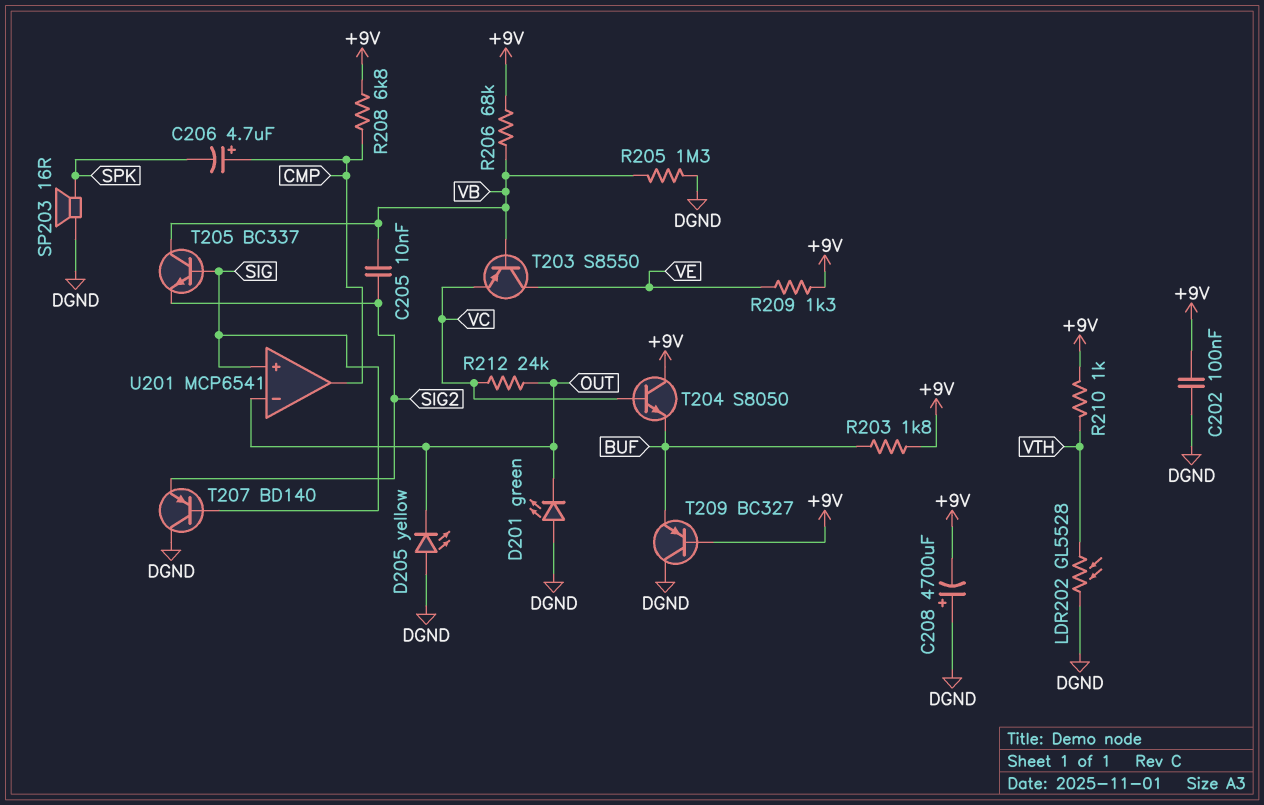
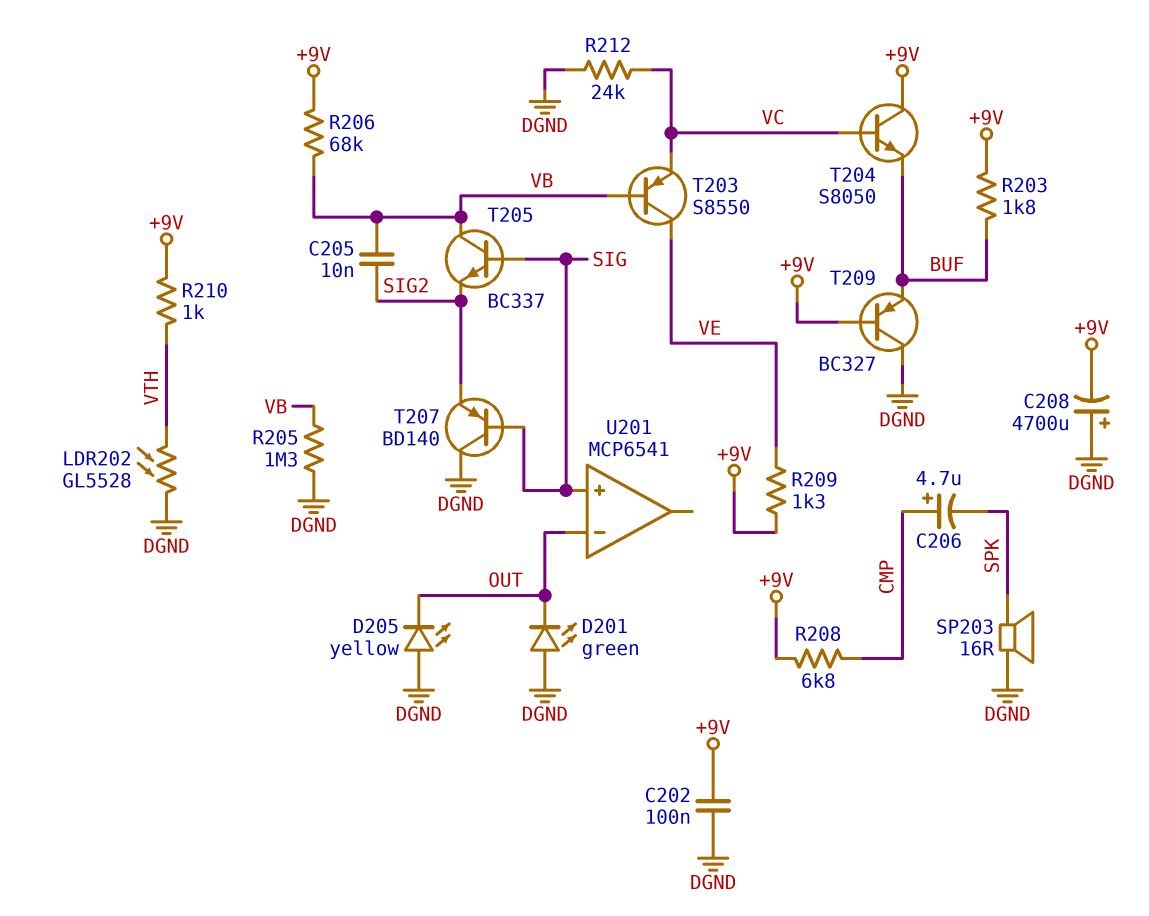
R212: 24k (OUT, VC) -> 24k (DGND, VC)
U201 pin out: CMP -> none

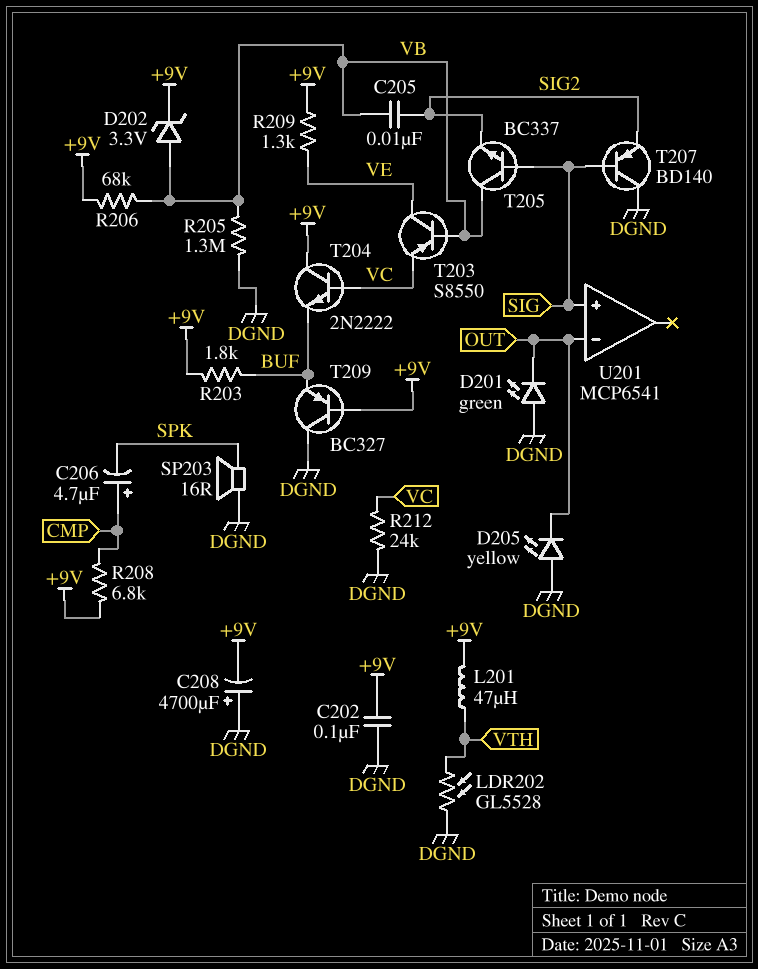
D202: none -> zener 3.3V (A VB, K +9V)
L201: none -> 47uH (+9V, VTH)
R210: 1k (+9V, VTH) -> none
T204: NPN S8050 (B VC, C +9V, E BUF) -> NPN 2N2222 (B VC, C +9V, E BUF)

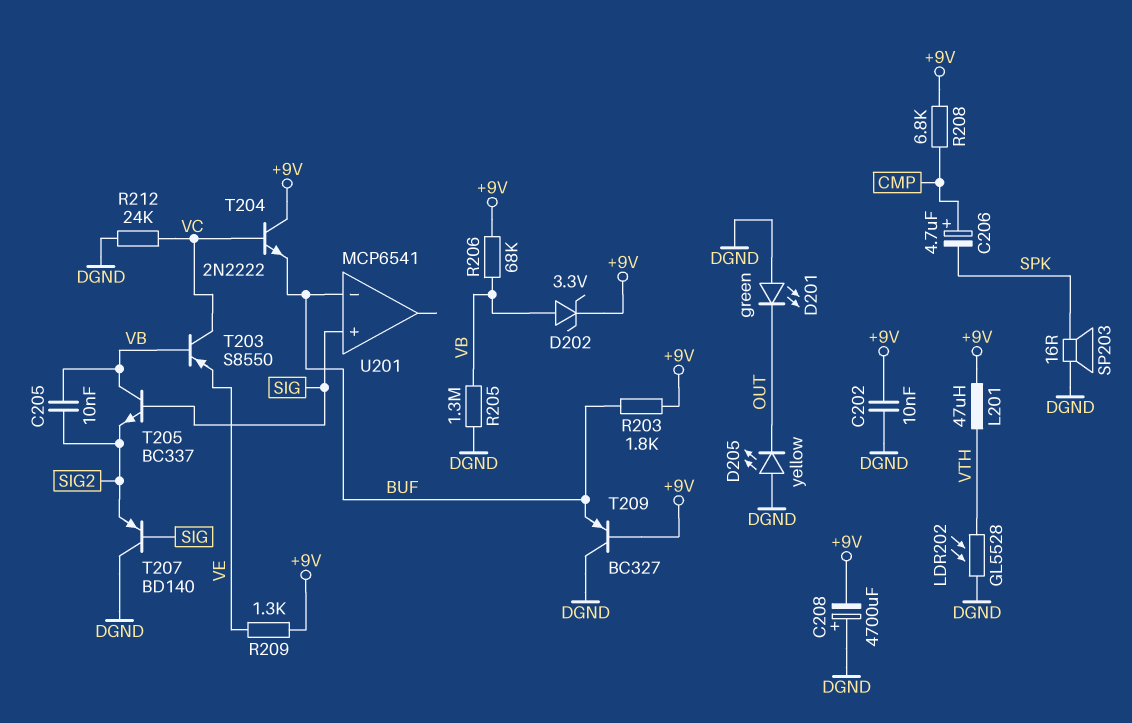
C202: 100nF (+9V, DGND) -> 10nF (+9V, DGND)
T203: PNP S8550 (B VB, C VE, E VC) -> PNP S8550 (B VB, C VC, E VE)
U201 pin in-: OUT -> BUF

